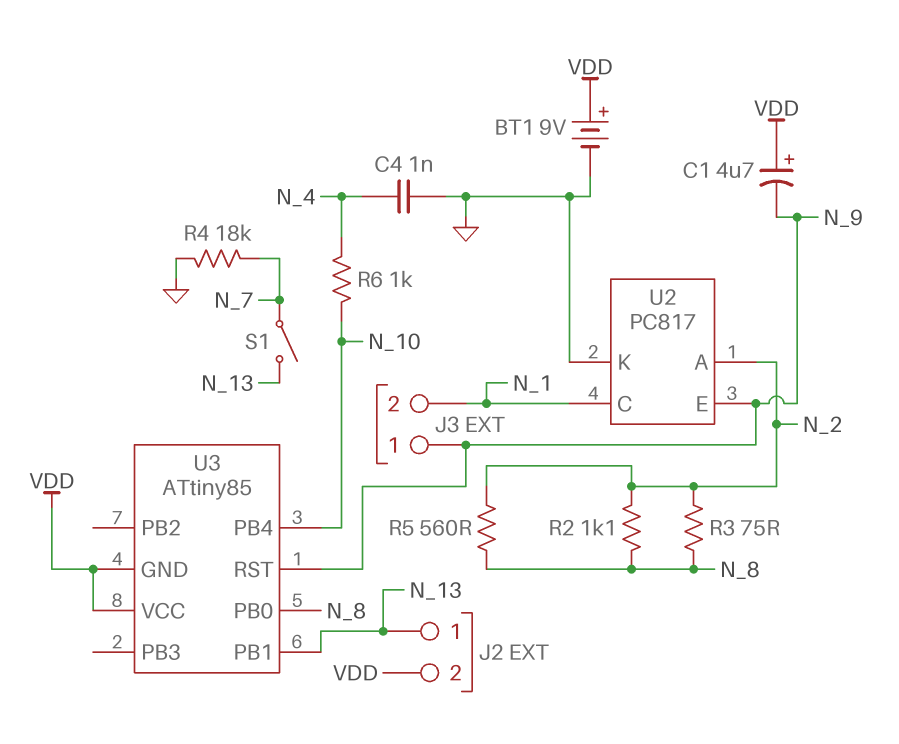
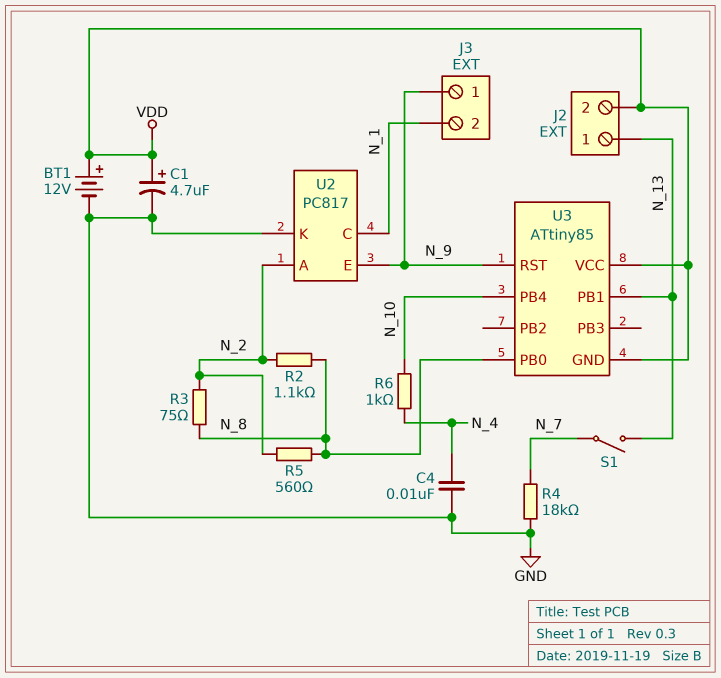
BT1: 9V (plus VDD, minus GND) -> 12V (plus VDD, minus GND)
C1: 4.7uF (plus VDD, minus N_9) -> 4.7uF (plus VDD, minus GND)
C4: 1nF (GND, N_4) -> 10nF (GND, N_4)

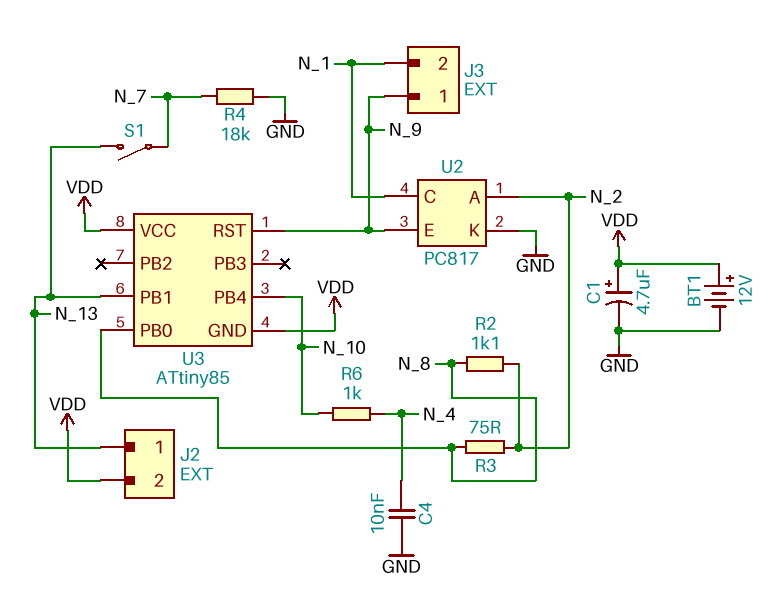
R5: 560 (N_2, N_8) -> none

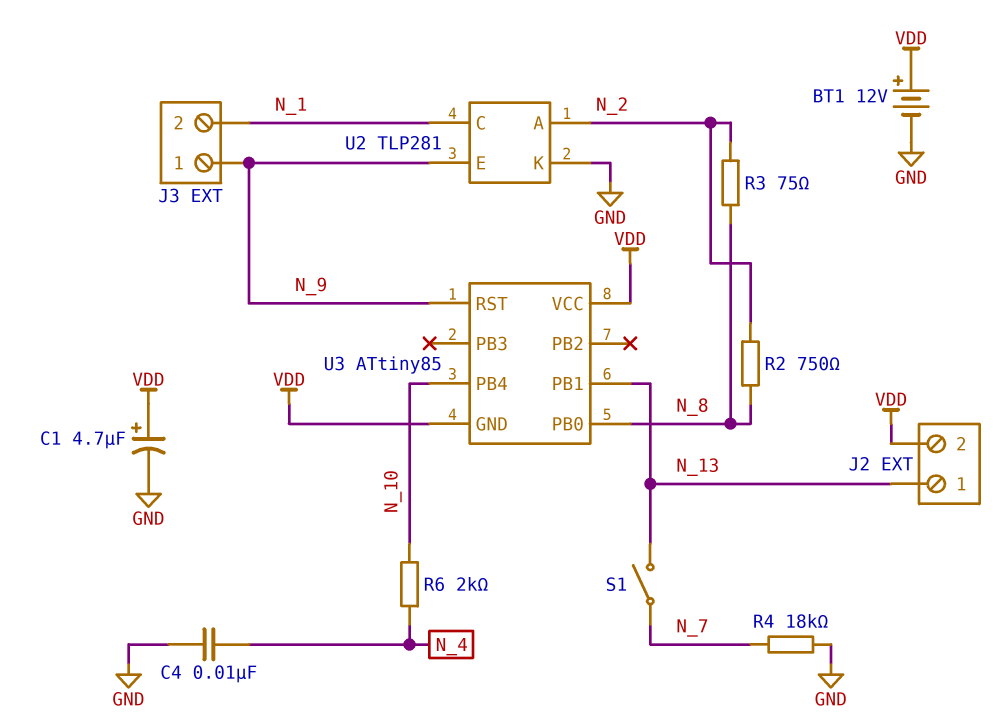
R2: 1.1k (N_2, N_8) -> 750 (N_2, N_8)
R6: 1k (N_4, N_10) -> 2k (N_4, N_10)
U2: PC817 -> TLP281

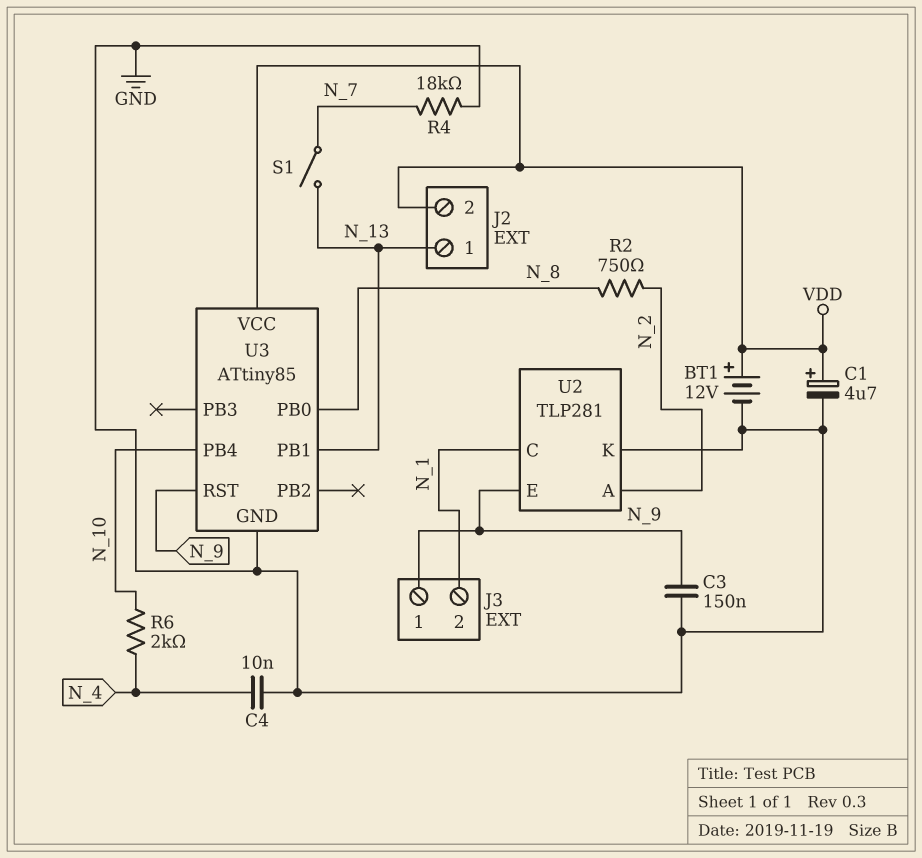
C3: none -> 150nF (GND, N_9)
R3: 75 (N_2, N_8) -> none
U3 pin GND: VDD -> GND

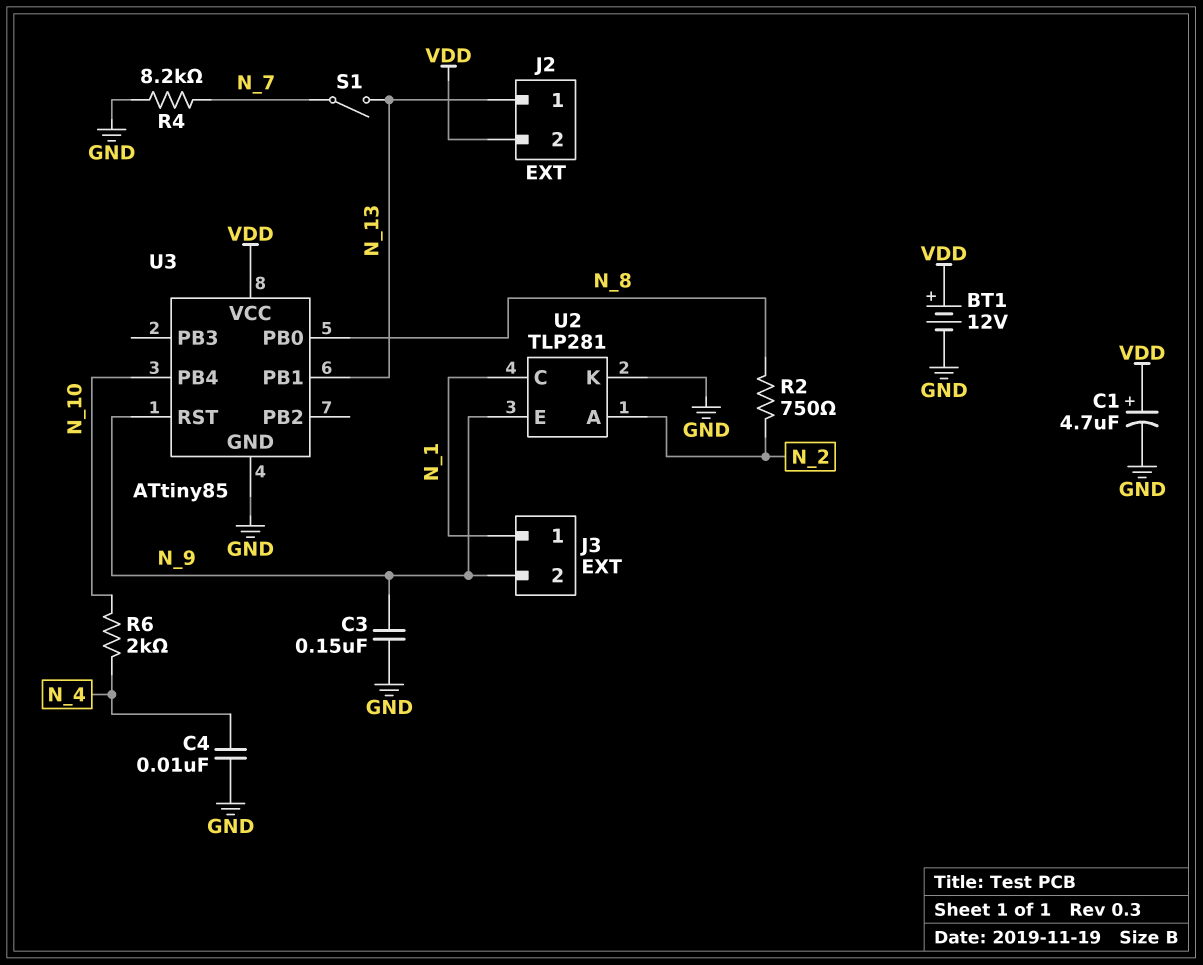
J3 pin 1: N_9 -> N_1
J3 pin 2: N_1 -> N_9
R4: 18k (GND, N_7) -> 8.2k (GND, N_7)

